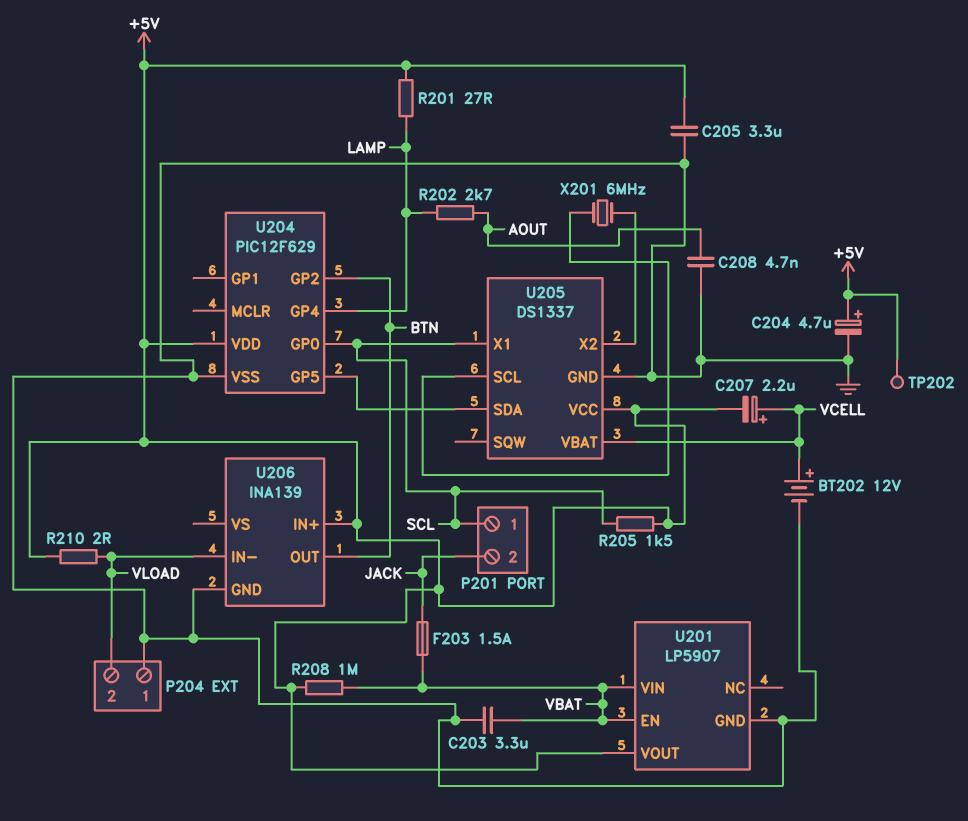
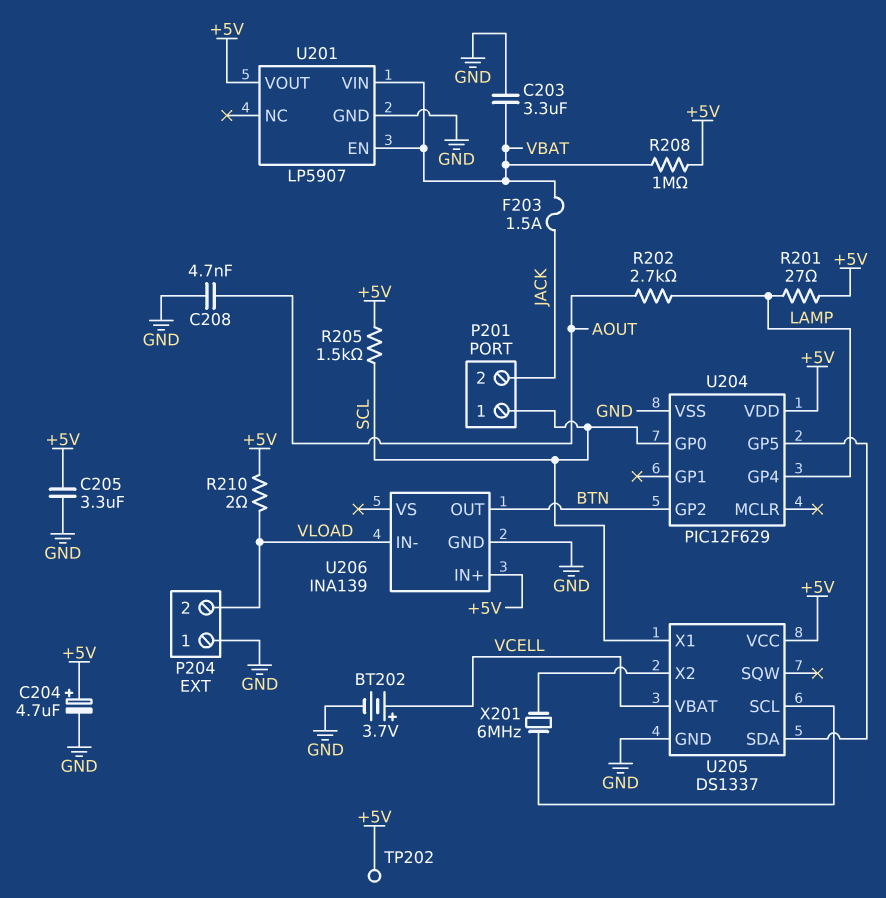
BT202: 12V (plus VCELL, minus GND) -> 3.7V (plus VCELL, minus GND)
C207: 2.2uF (plus VCELL, minus +5V) -> none

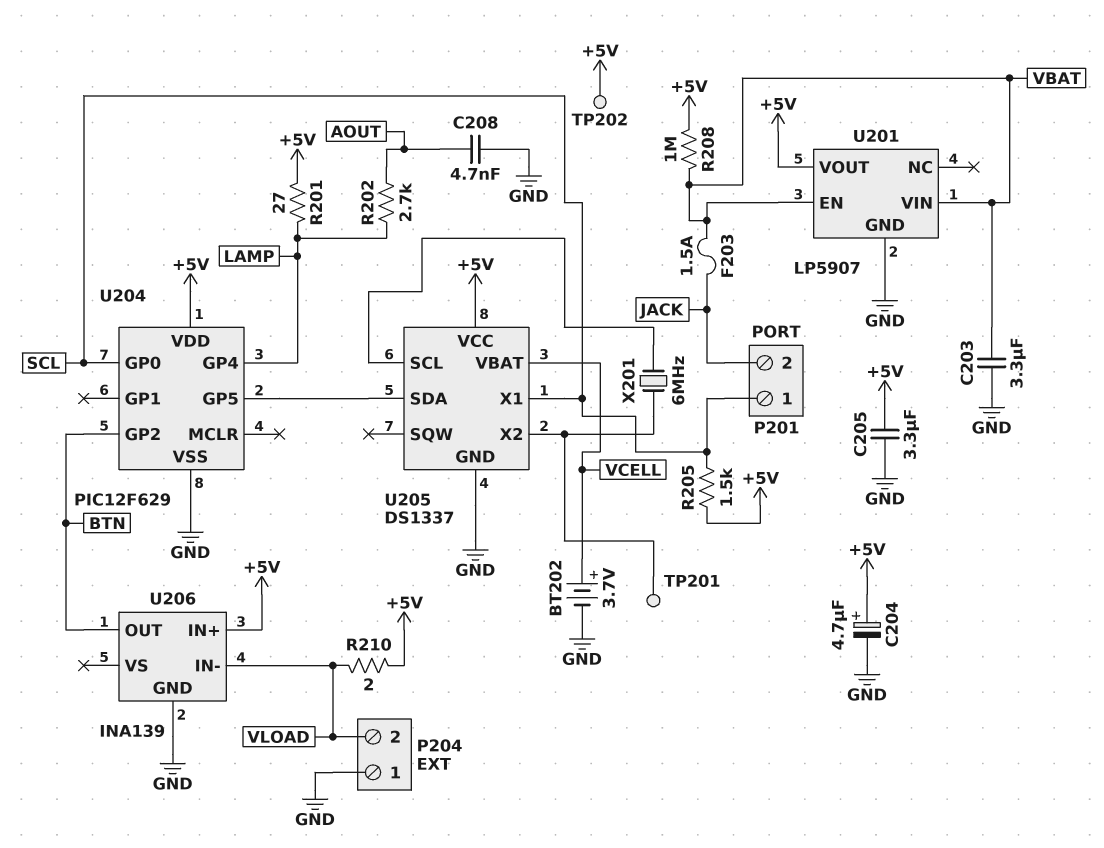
TP201: none -> test point (U205/X2)

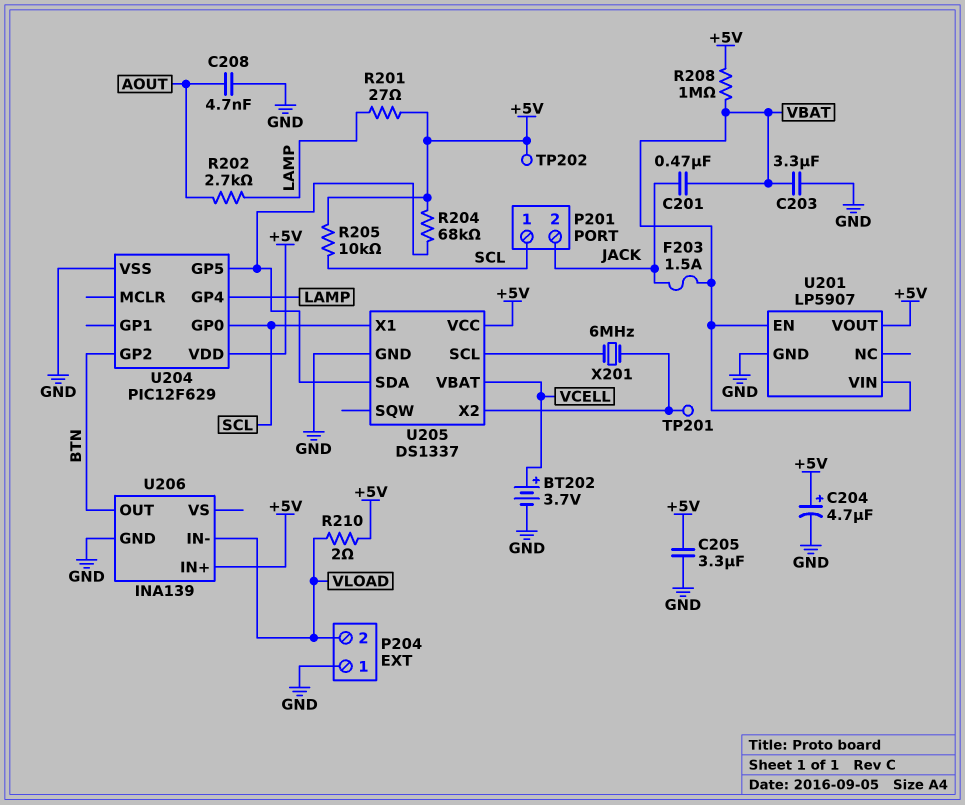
C201: none -> 470nF (JACK, VBAT)
R204: none -> 68k (+5V, U204/GP5)
R205: 1.5k (+5V, SCL) -> 10k (+5V, SCL)

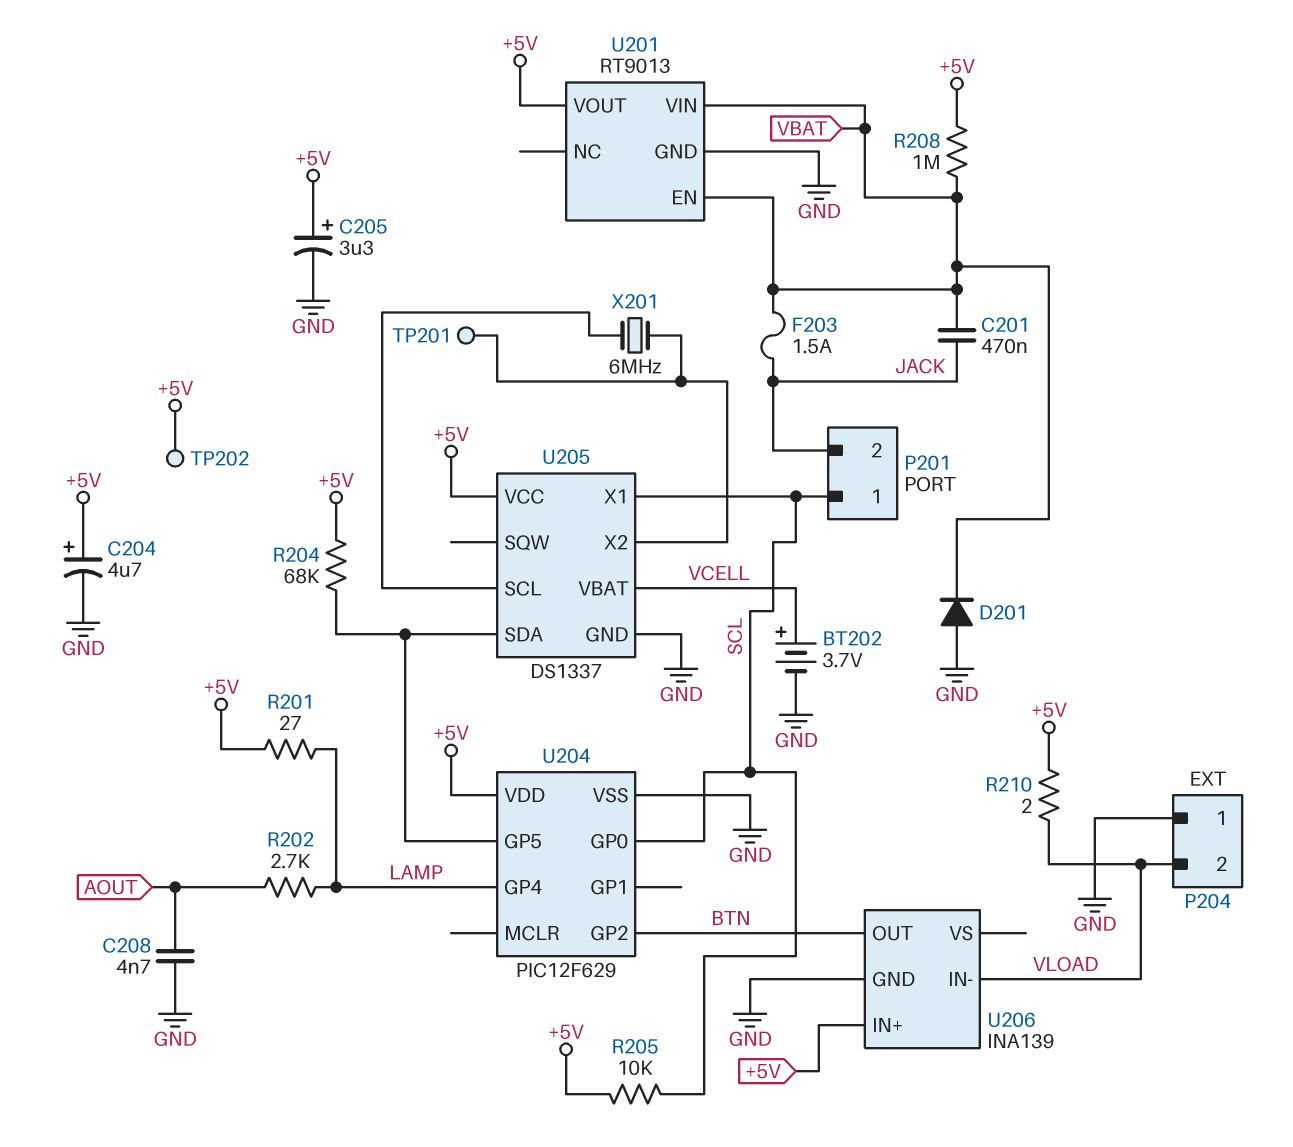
C203: 3.3uF (GND, VBAT) -> none
C205: 3.3uF (+5V, GND) -> 3.3uF (plus +5V, minus GND)
D201: none -> diode (A GND, K VBAT)
U201: LP5907 -> RT9013

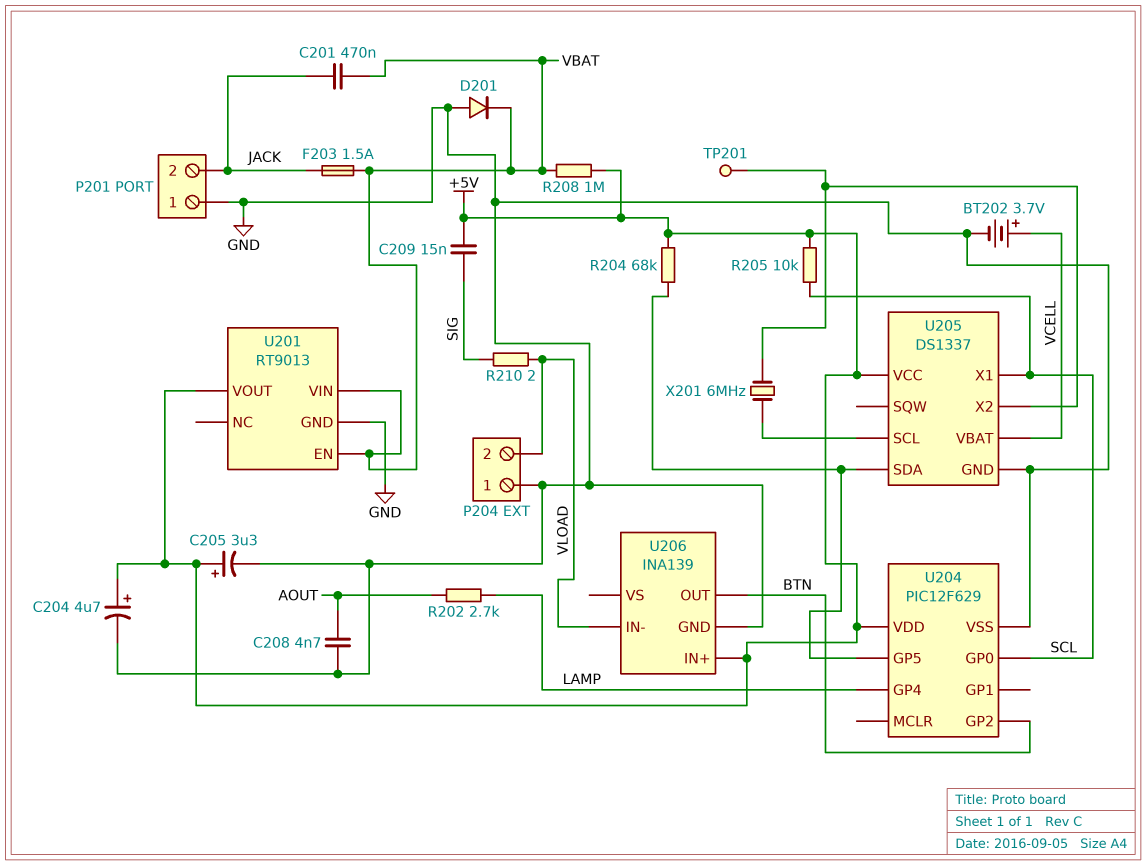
C209: none -> 15nF (+5V, SIG)
P201 pin 1: SCL -> GND
R201: 27 (+5V, LAMP) -> none
R210: 2 (+5V, VLOAD) -> 2 (SIG, VLOAD)
TP202: test point (+5V) -> none

